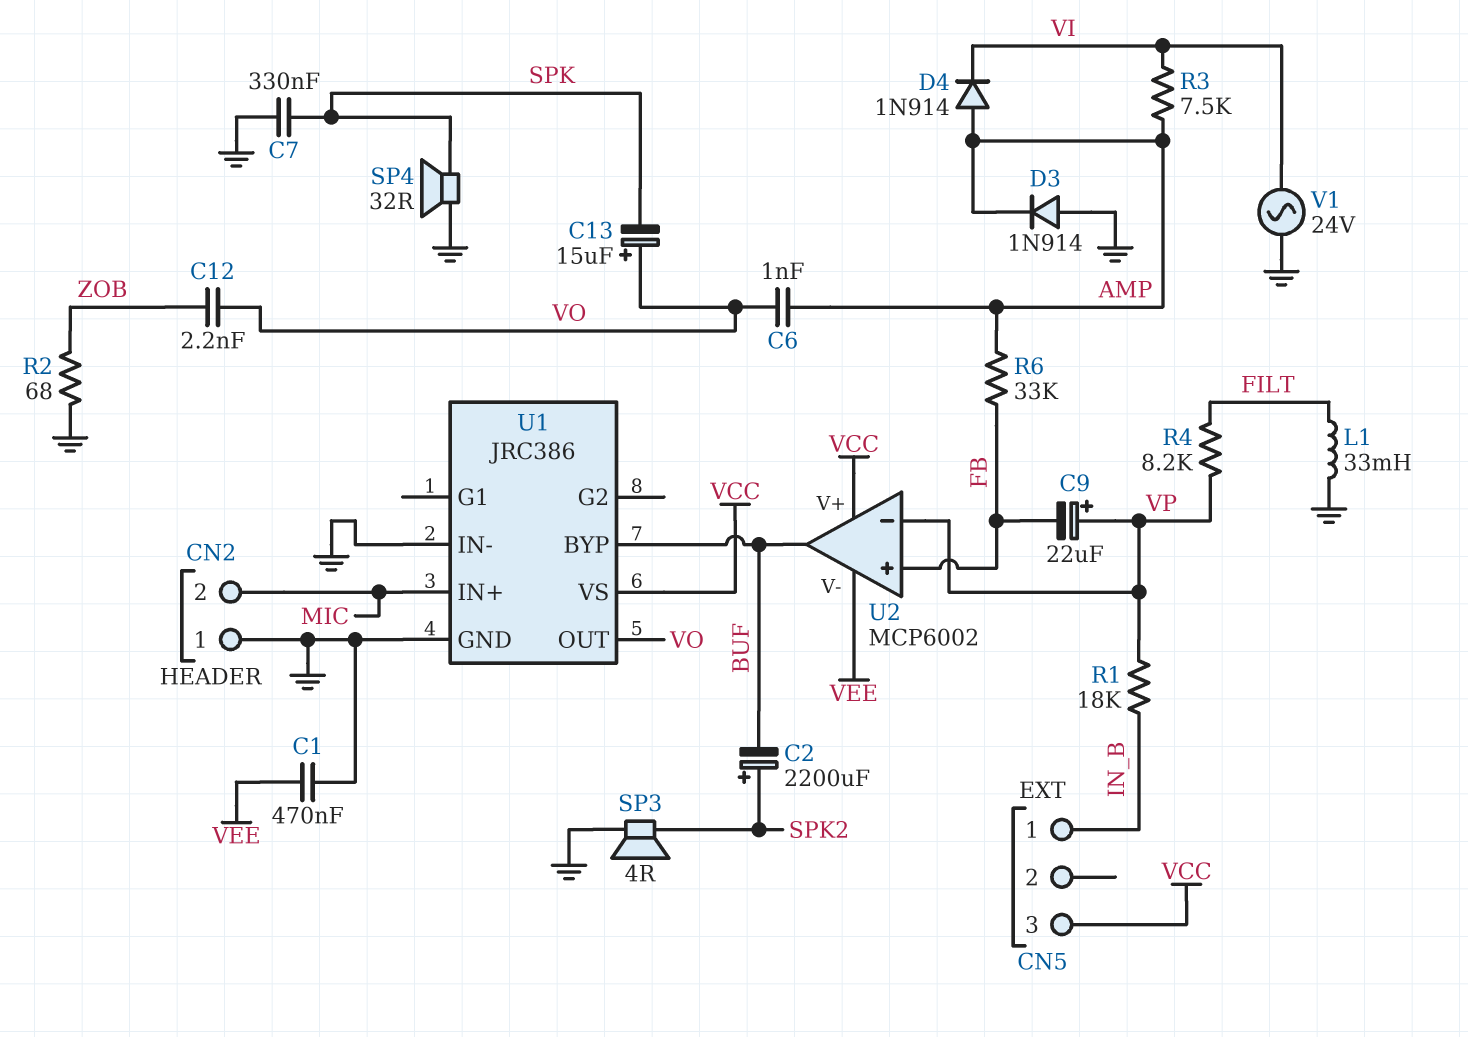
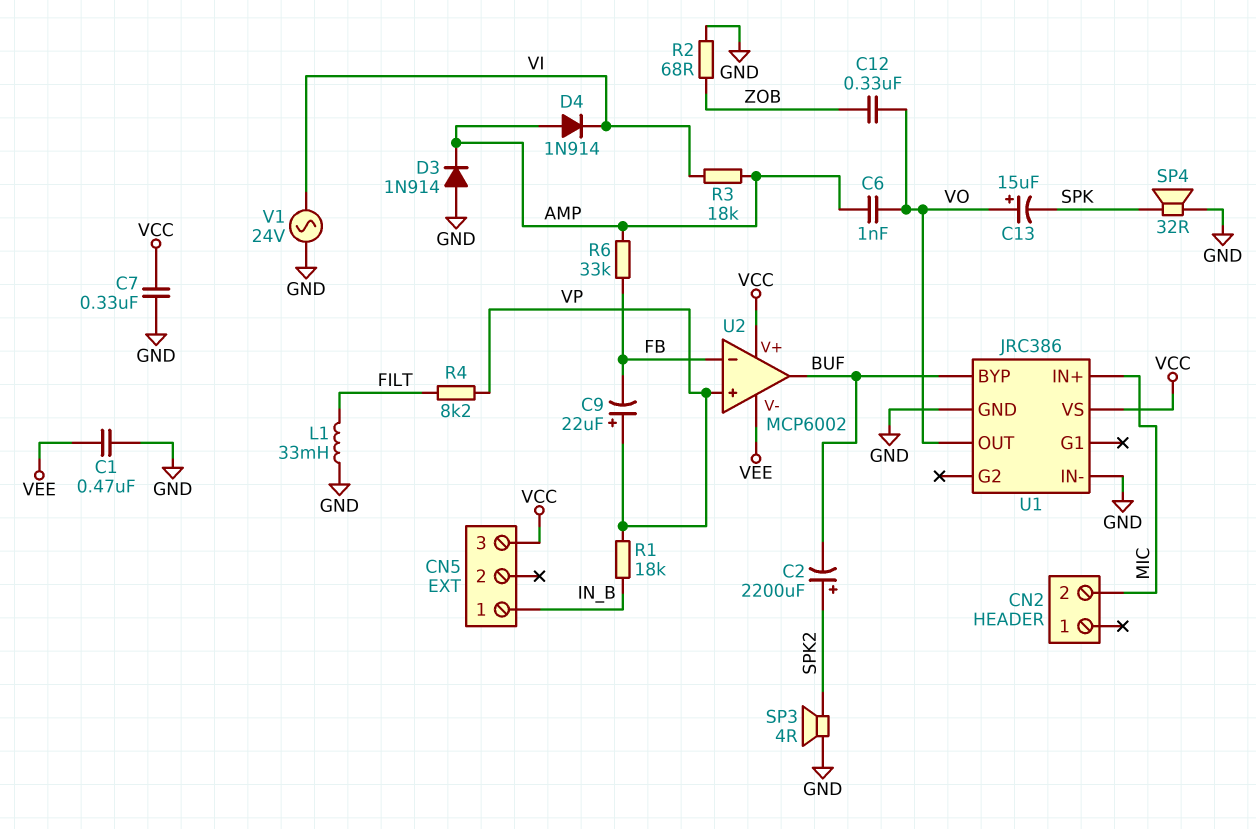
C7: 330nF (GND, SPK) -> 330nF (GND, VCC)
C12: 2.2nF (VO, ZOB) -> 330nF (VO, ZOB)
CN2 pin 1: GND -> none
R3: 7.5k (AMP, VI) -> 18k (AMP, VI)
U2 pin in+: FB -> VP
U2 pin in-: VP -> FB

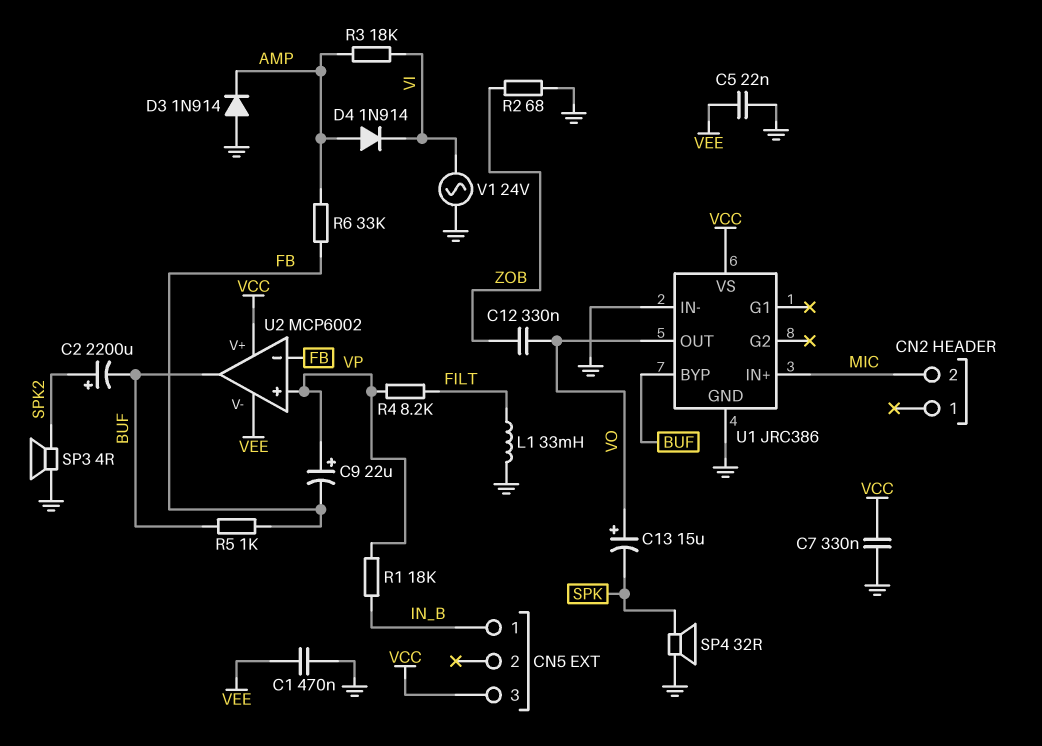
C5: none -> 22nF (GND, VEE)
C6: 1nF (AMP, VO) -> none
R5: none -> 1k (BUF, FB)

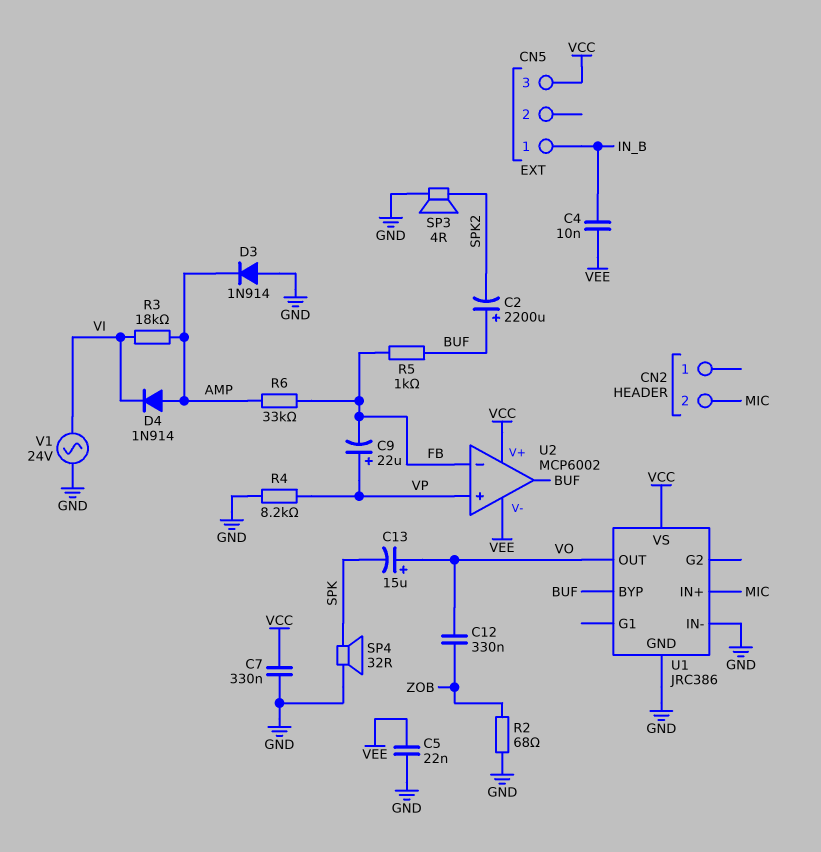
C1: 470nF (GND, VEE) -> none
C2: 2200uF (plus SPK2, minus BUF) -> 2200uF (plus BUF, minus SPK2)
C4: none -> 10nF (IN_B, VEE)
L1: 33mH (FILT, GND) -> none
R1: 18k (IN_B, VP) -> none
R4: 8.2k (FILT, VP) -> 8.2k (GND, VP)

